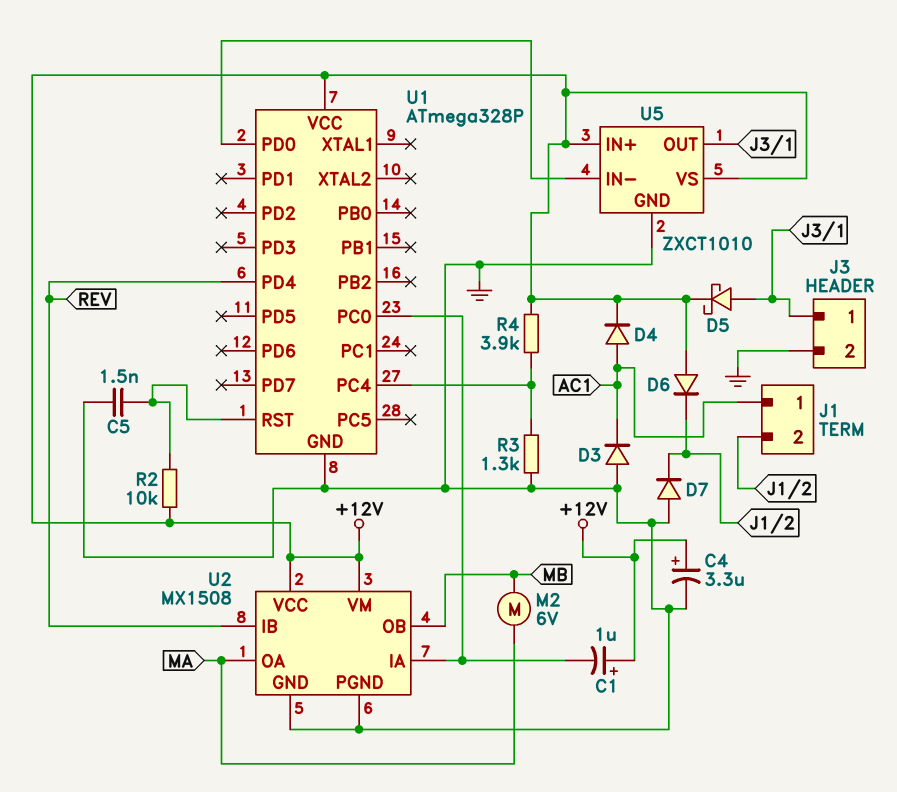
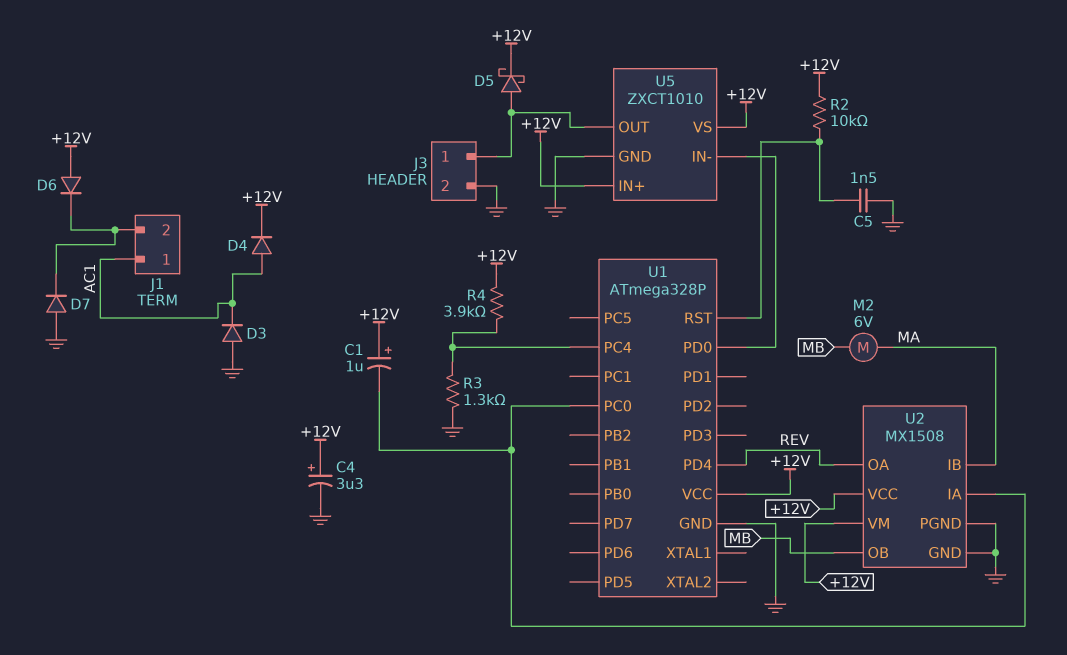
U2 pin IB: REV -> MA
U2 pin OA: MA -> REV

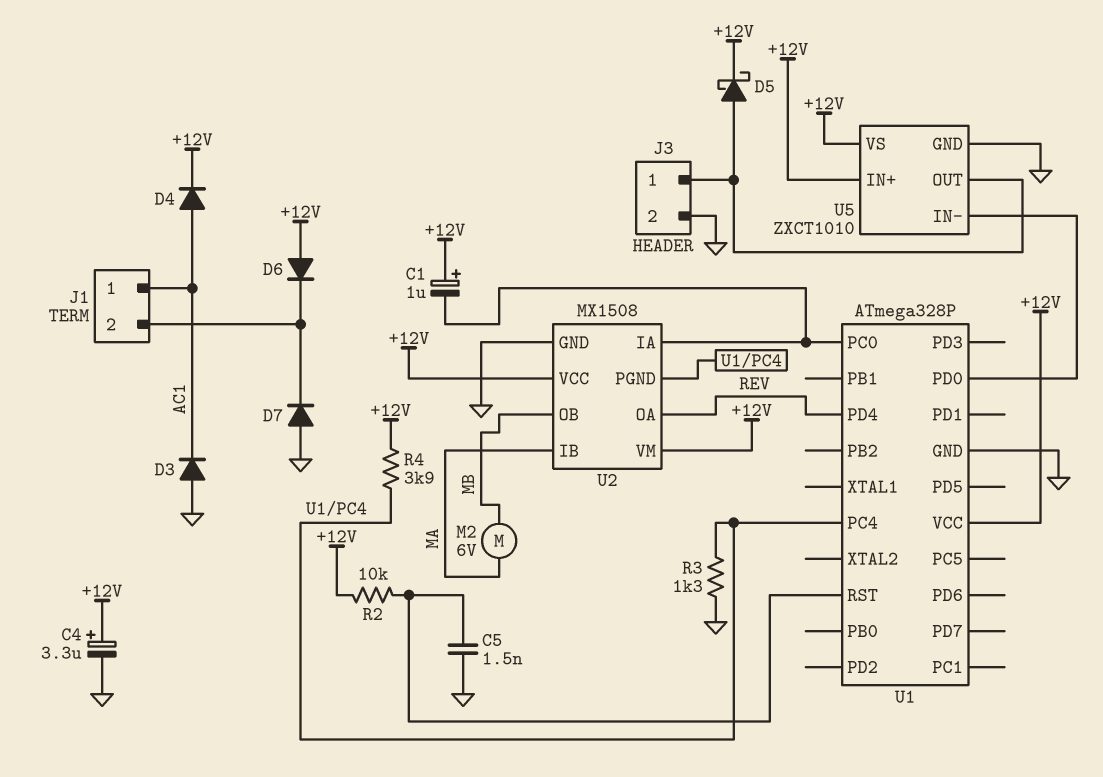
U2 pin PGND: GND -> U1/PC4

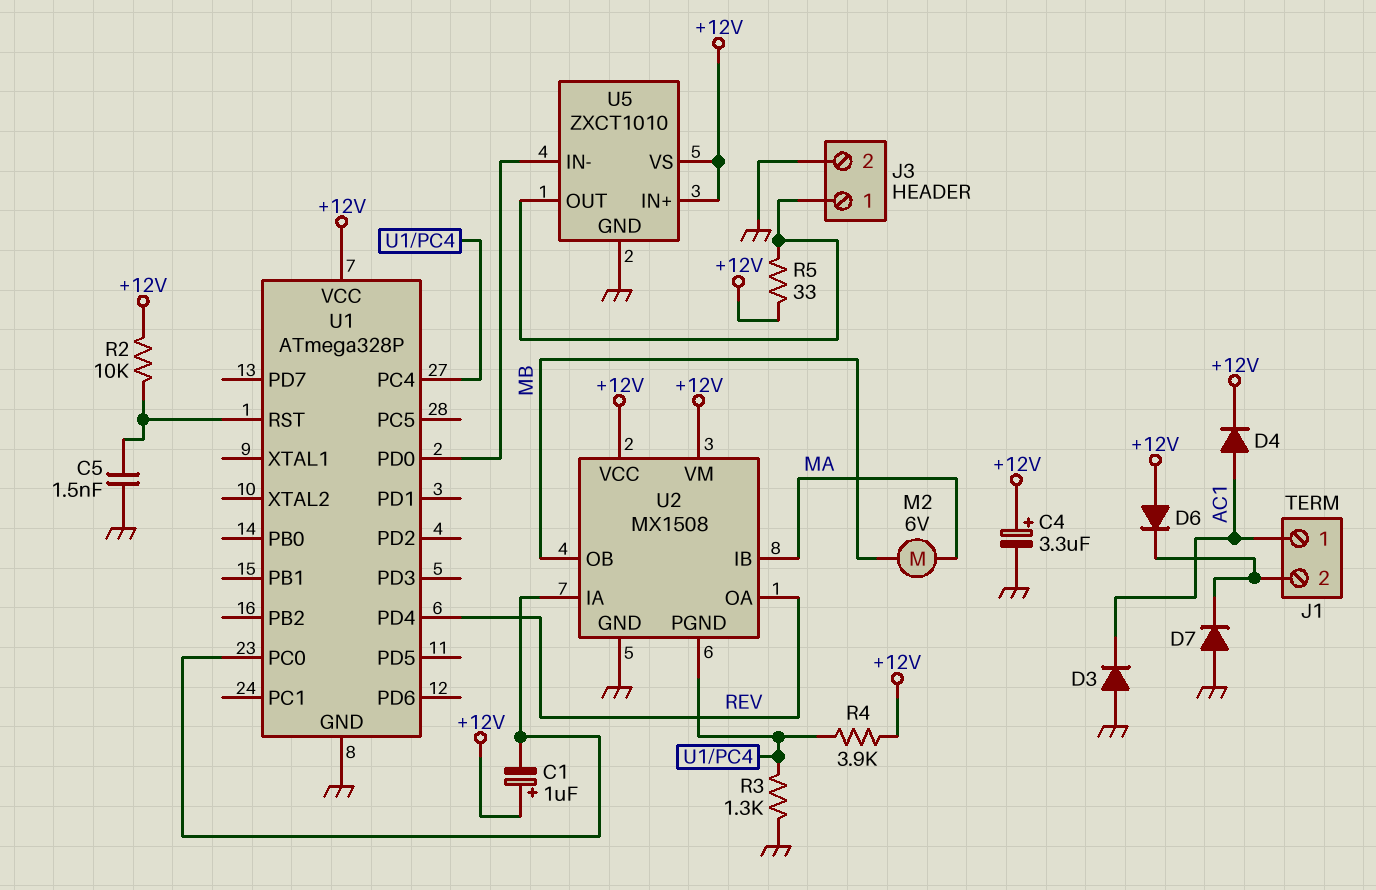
D5: schottky (A J3/1, K +12V) -> none
R5: none -> 33 (+12V, J3/1)

